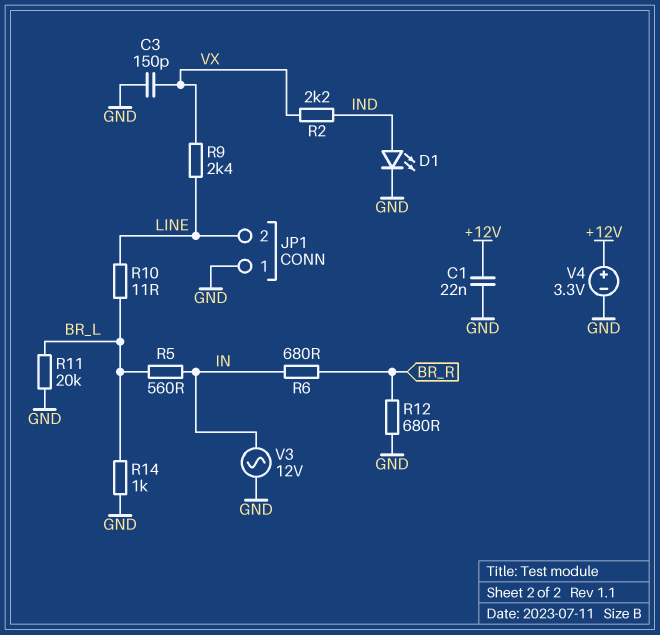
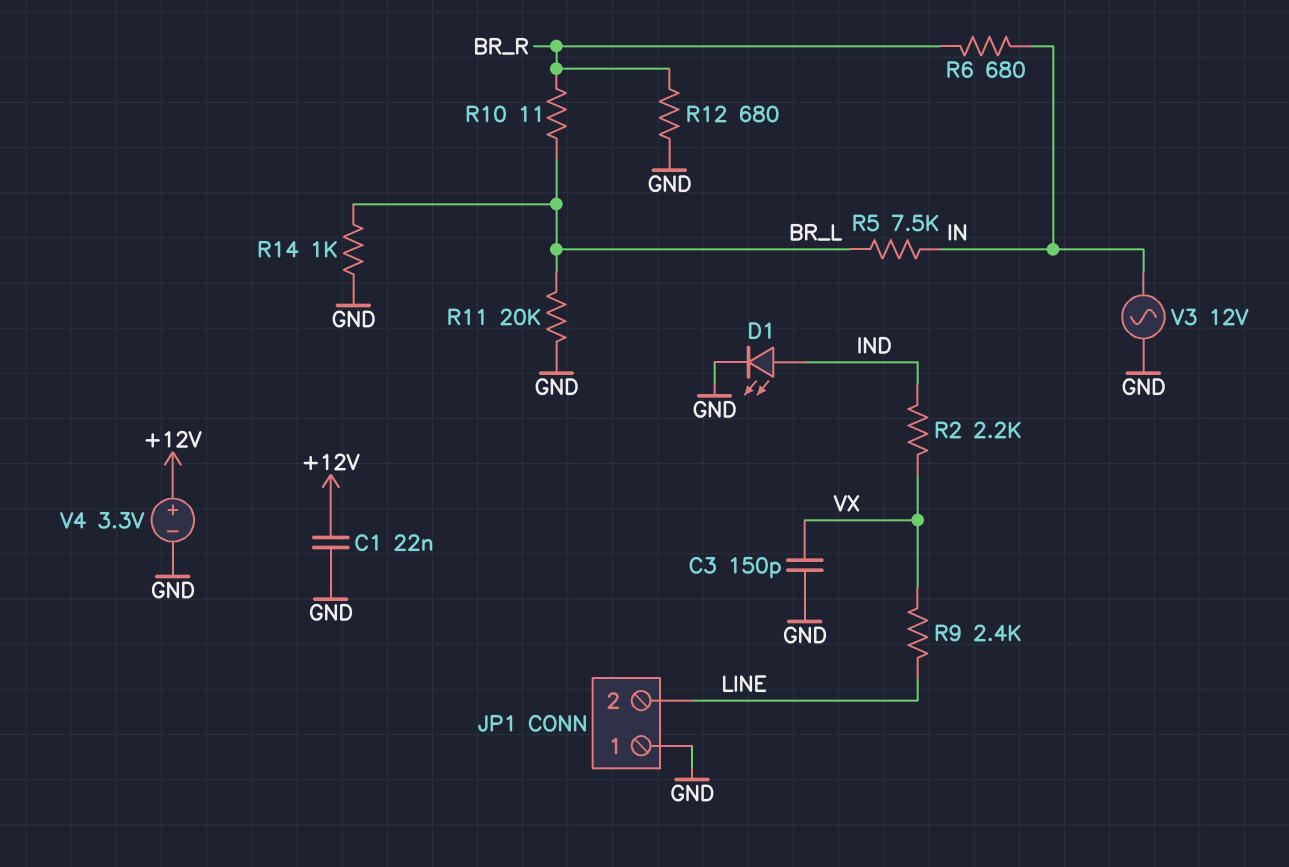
R5: 560 (BR_L, IN) -> 7.5k (BR_L, IN)
R10: 11 (BR_L, LINE) -> 11 (BR_L, BR_R)

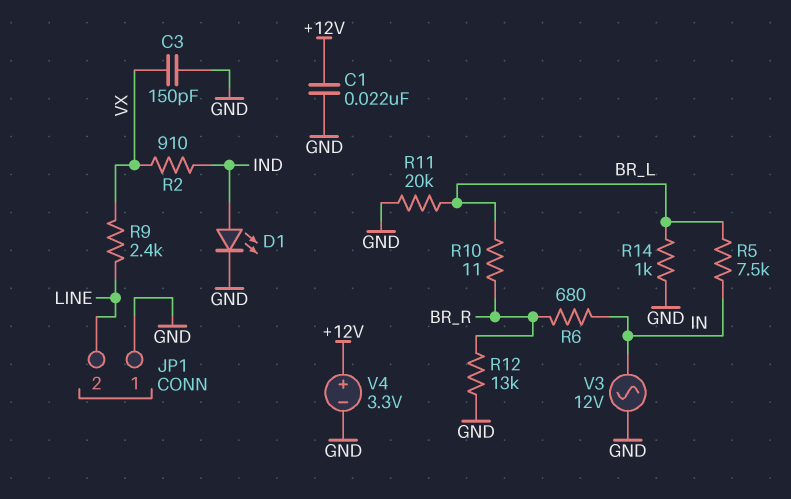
R2: 2.2k (IND, VX) -> 910 (IND, VX)
R12: 680 (BR_R, GND) -> 13k (BR_R, GND)

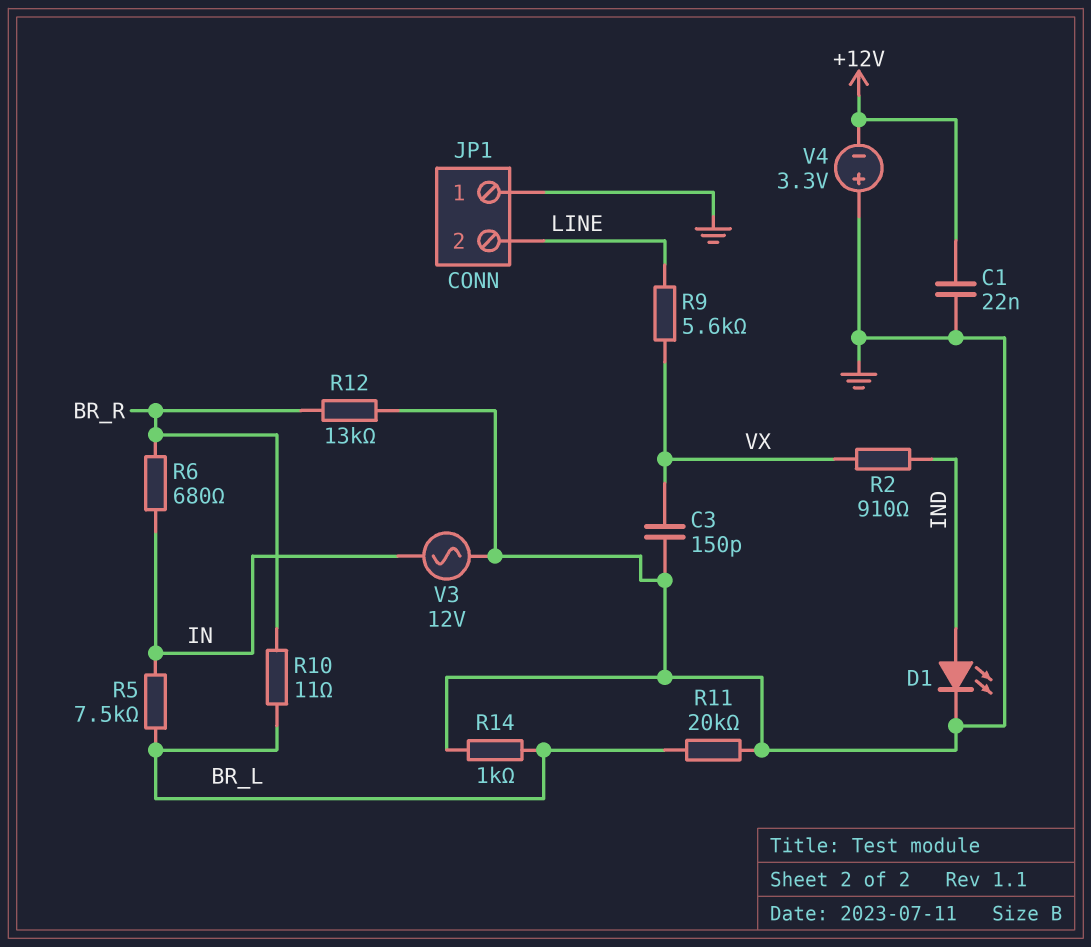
R9: 2.4k (LINE, VX) -> 5.6k (LINE, VX)
V4: 3.3V (plus +12V, minus GND) -> 3.3V (plus GND, minus +12V)

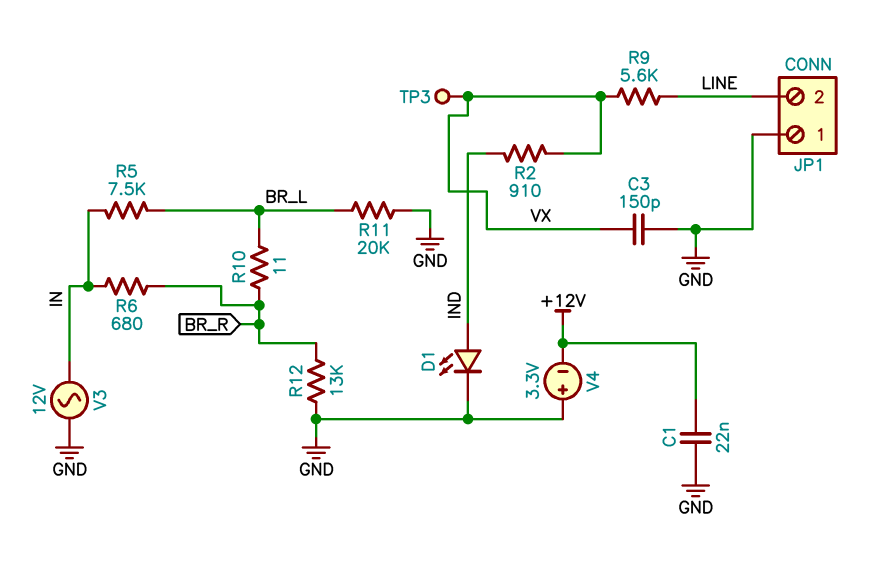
R14: 1k (BR_L, GND) -> none
TP3: none -> test point (VX)

